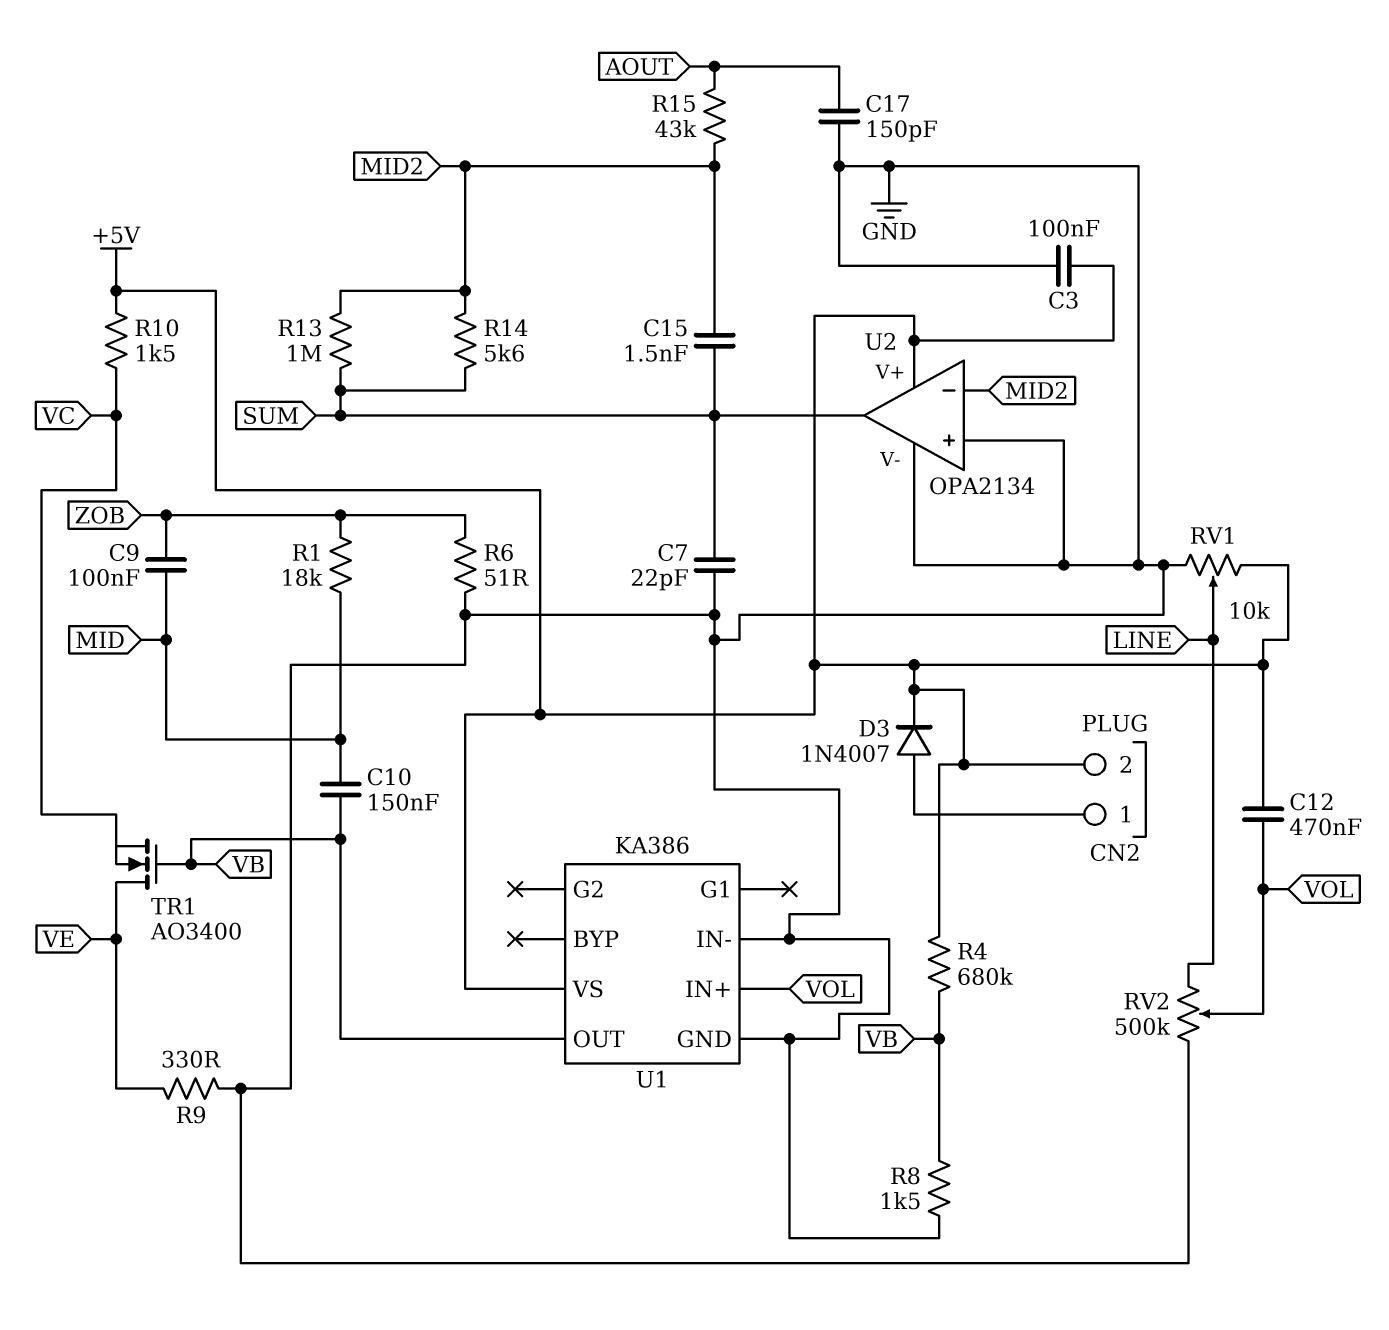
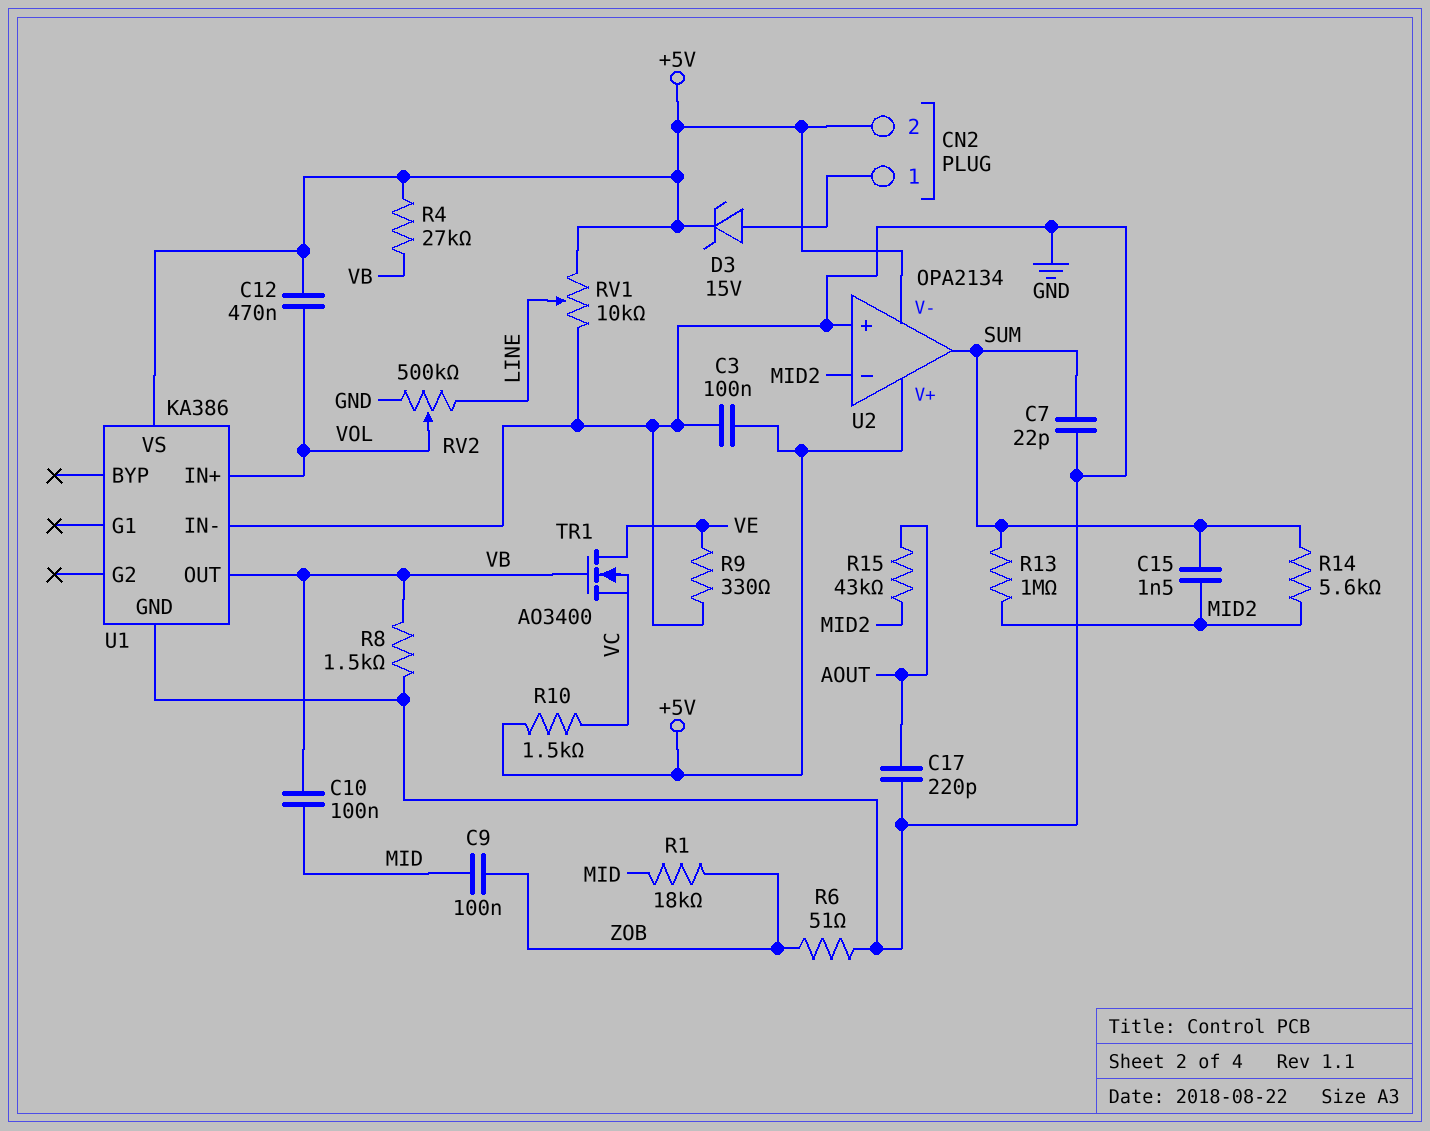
C10: 150nF (MID, VB) -> 100nF (MID, VB)
C17: 150pF (AOUT, GND) -> 220pF (AOUT, GND)
D3: diode 1N4007 (A CN2/1, K +5V) -> zener 15V (A CN2/1, K +5V)
R4: 680k (+5V, VB) -> 27k (+5V, VB)
U2 pin V-: GND -> +5V

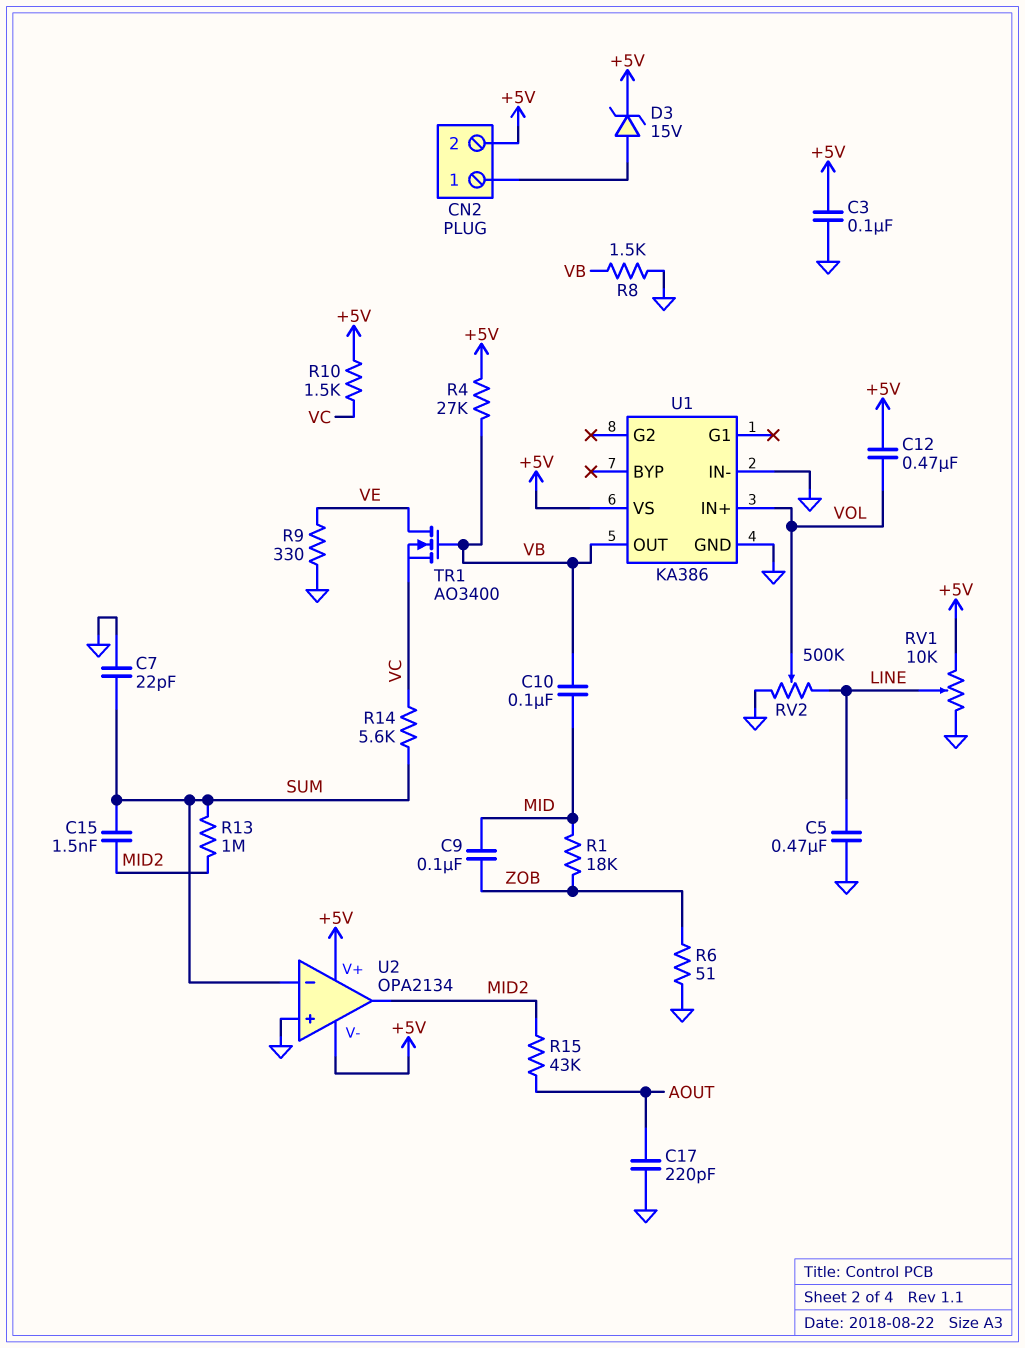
C5: none -> 470nF (GND, LINE)
R14: 5.6k (MID2, SUM) -> 5.6k (SUM, VC)
U2 pin in-: MID2 -> SUM
U2 pin out: SUM -> MID2

